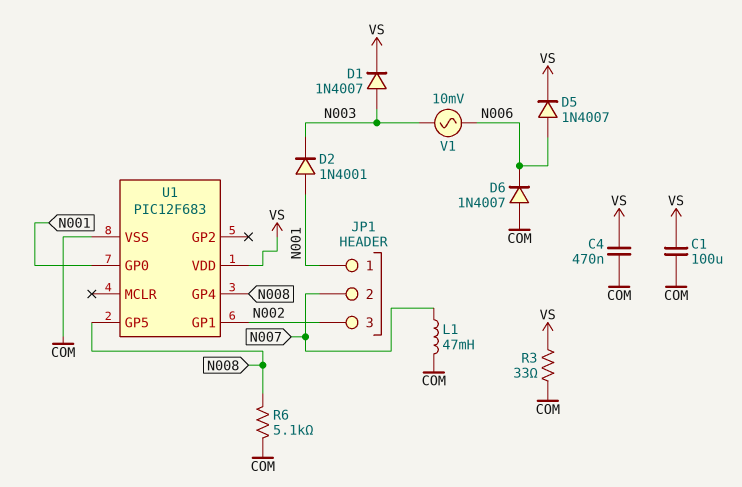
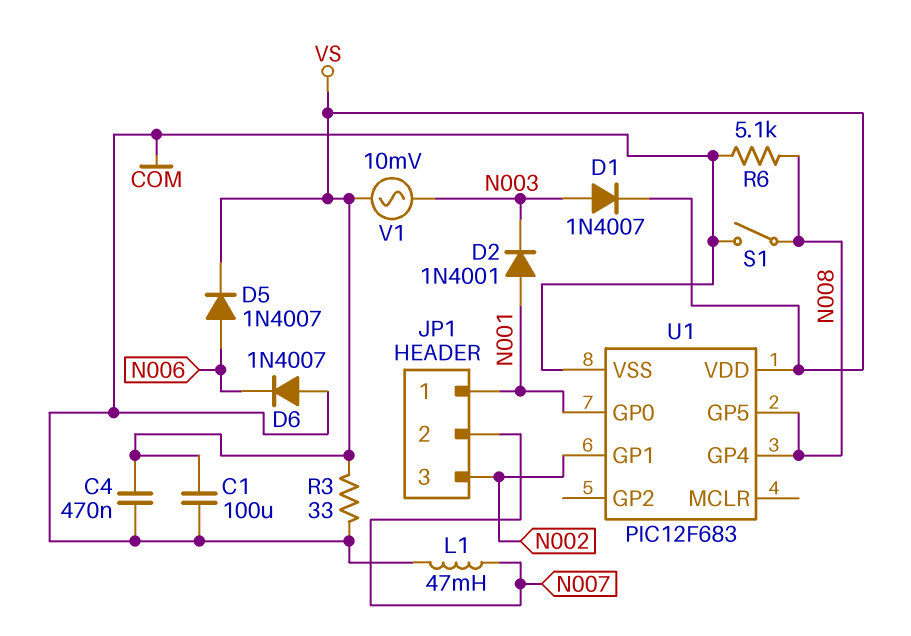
S1: none -> switch (COM, N008)
V1: AC 10mV (N003, N006) -> AC 10mV (N003, VS)

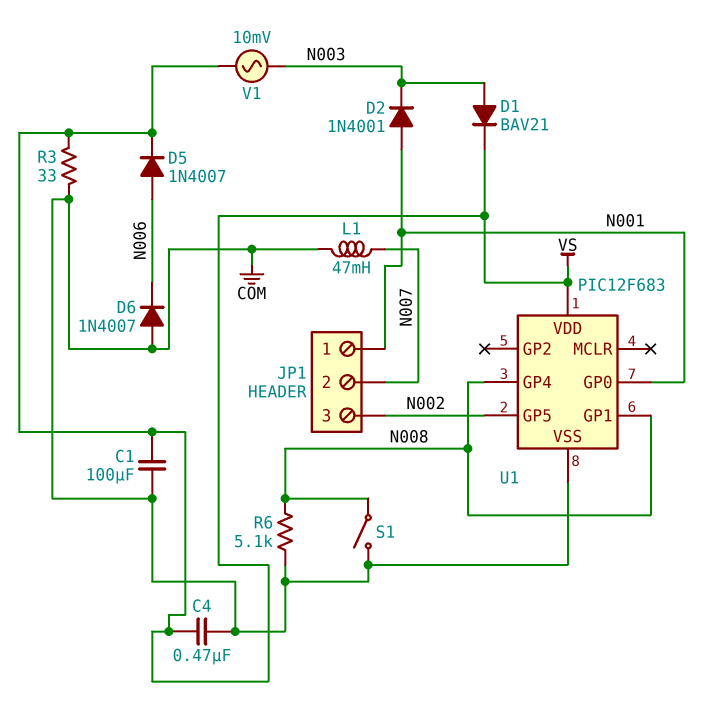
D1: diode 1N4007 (A N003, K VS) -> diode BAV21 (A N003, K VS)
U1 pin GP1: N002 -> N008
U1 pin GP5: N008 -> N002

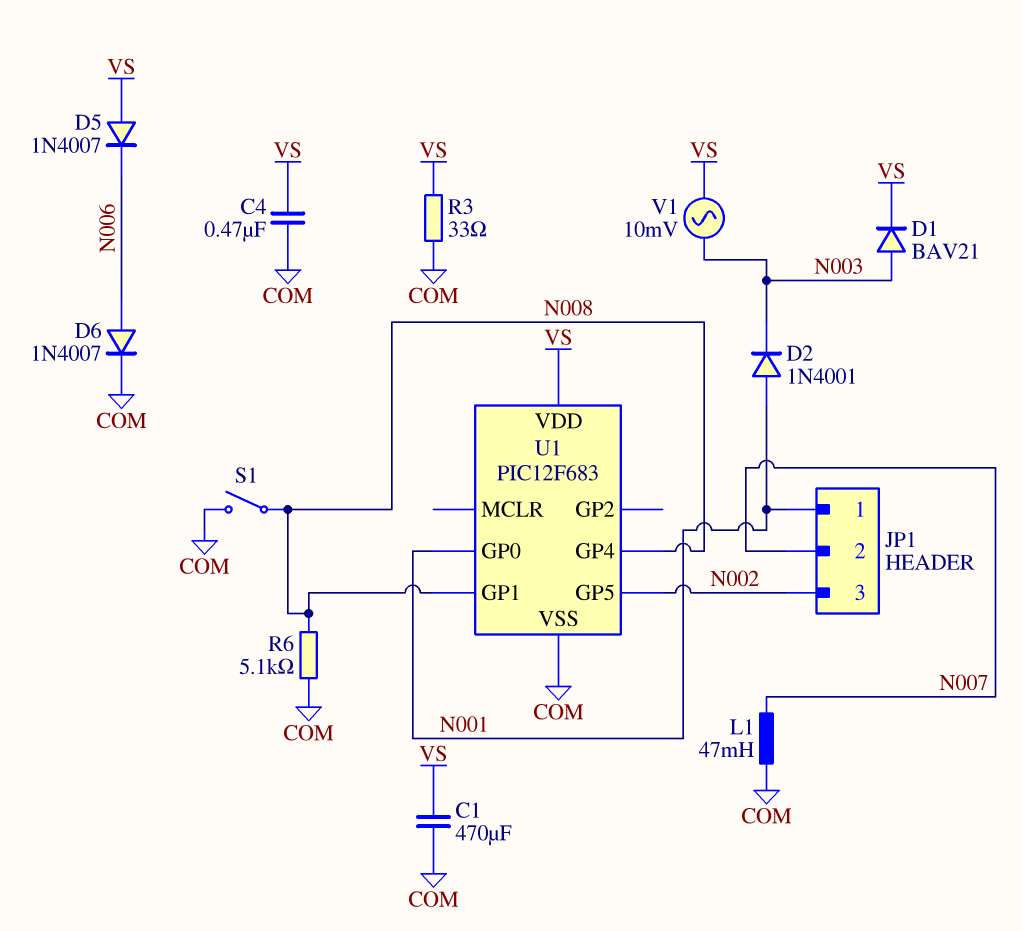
C1: 100uF (COM, VS) -> 470uF (COM, VS)
D5: diode 1N4007 (A N006, K VS) -> diode 1N4007 (A VS, K N006)
D6: diode 1N4007 (A COM, K N006) -> diode 1N4007 (A N006, K COM)

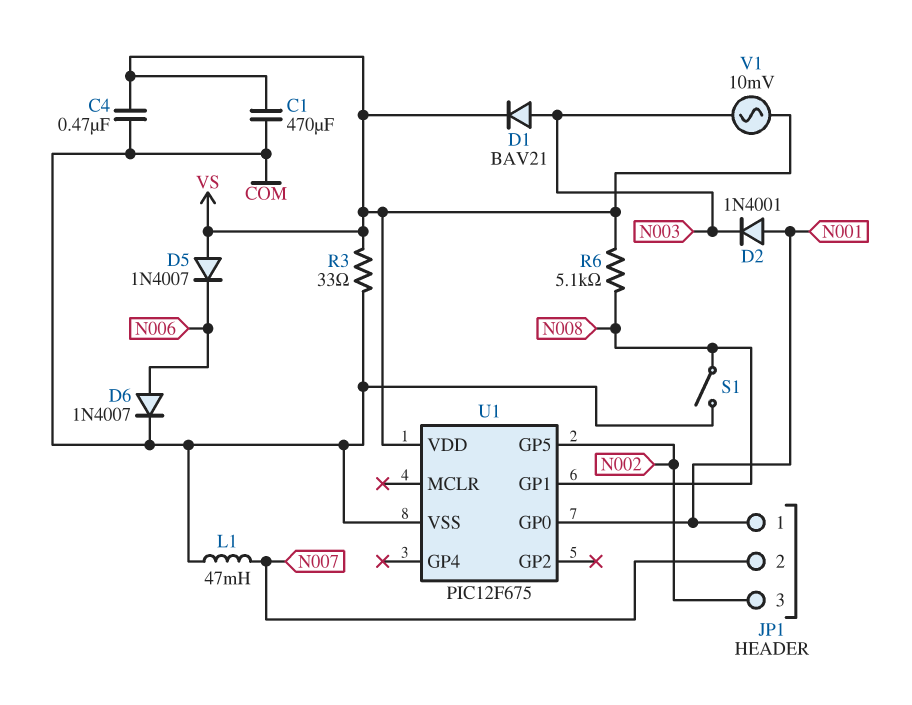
R6: 5.1k (COM, N008) -> 5.1k (N008, VS)
U1: PIC12F683 -> PIC12F675
U1 pin GP4: N008 -> none

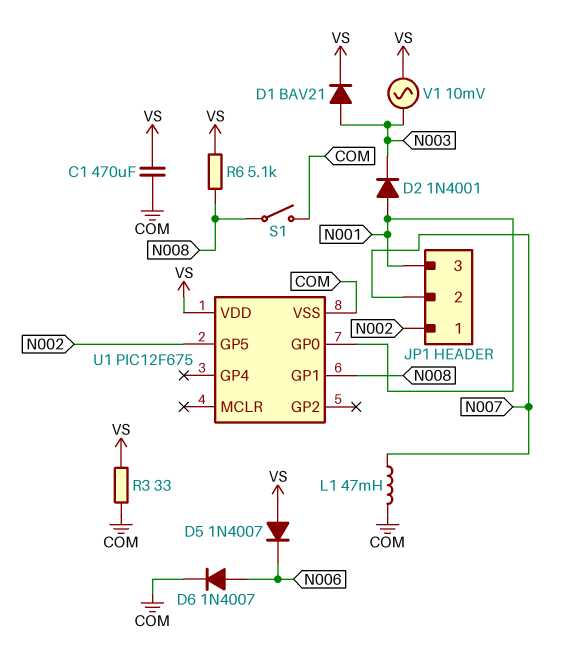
C4: 470nF (COM, VS) -> none
JP1 pin 1: N001 -> N002
JP1 pin 3: N002 -> N001

